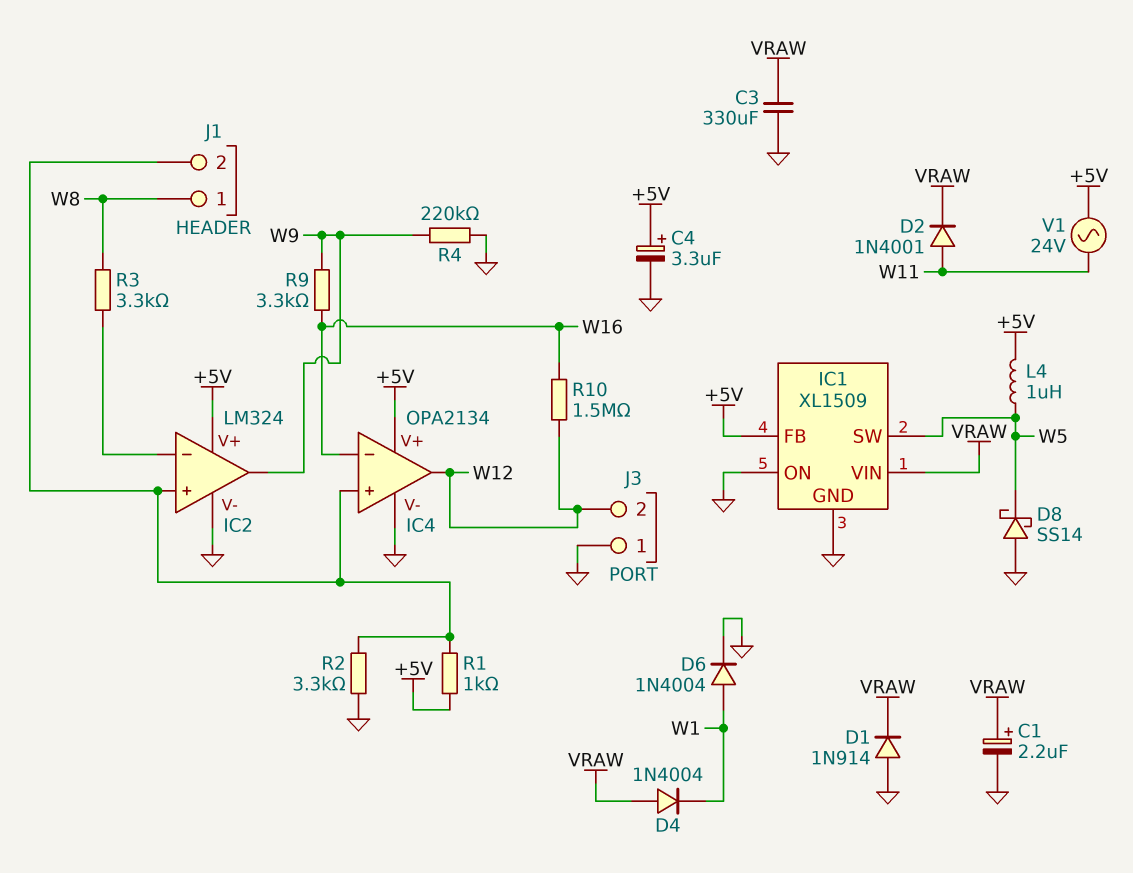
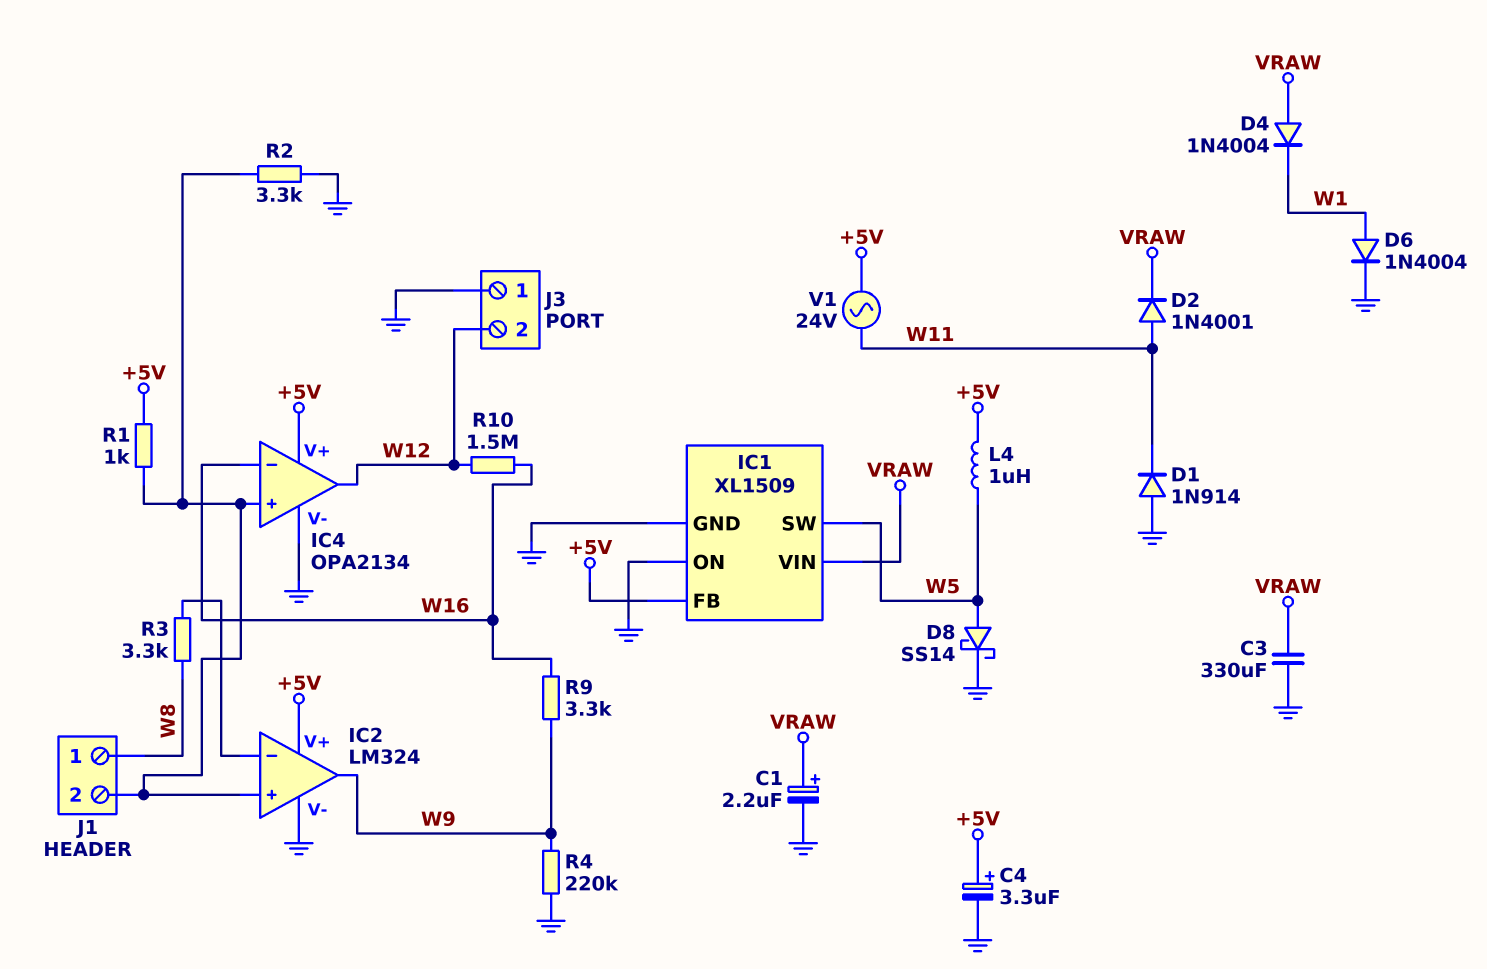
D1: diode 1N914 (A GND, K VRAW) -> diode 1N914 (A GND, K W11)
D8: schottky SS14 (A GND, K W5) -> schottky SS14 (A W5, K GND)

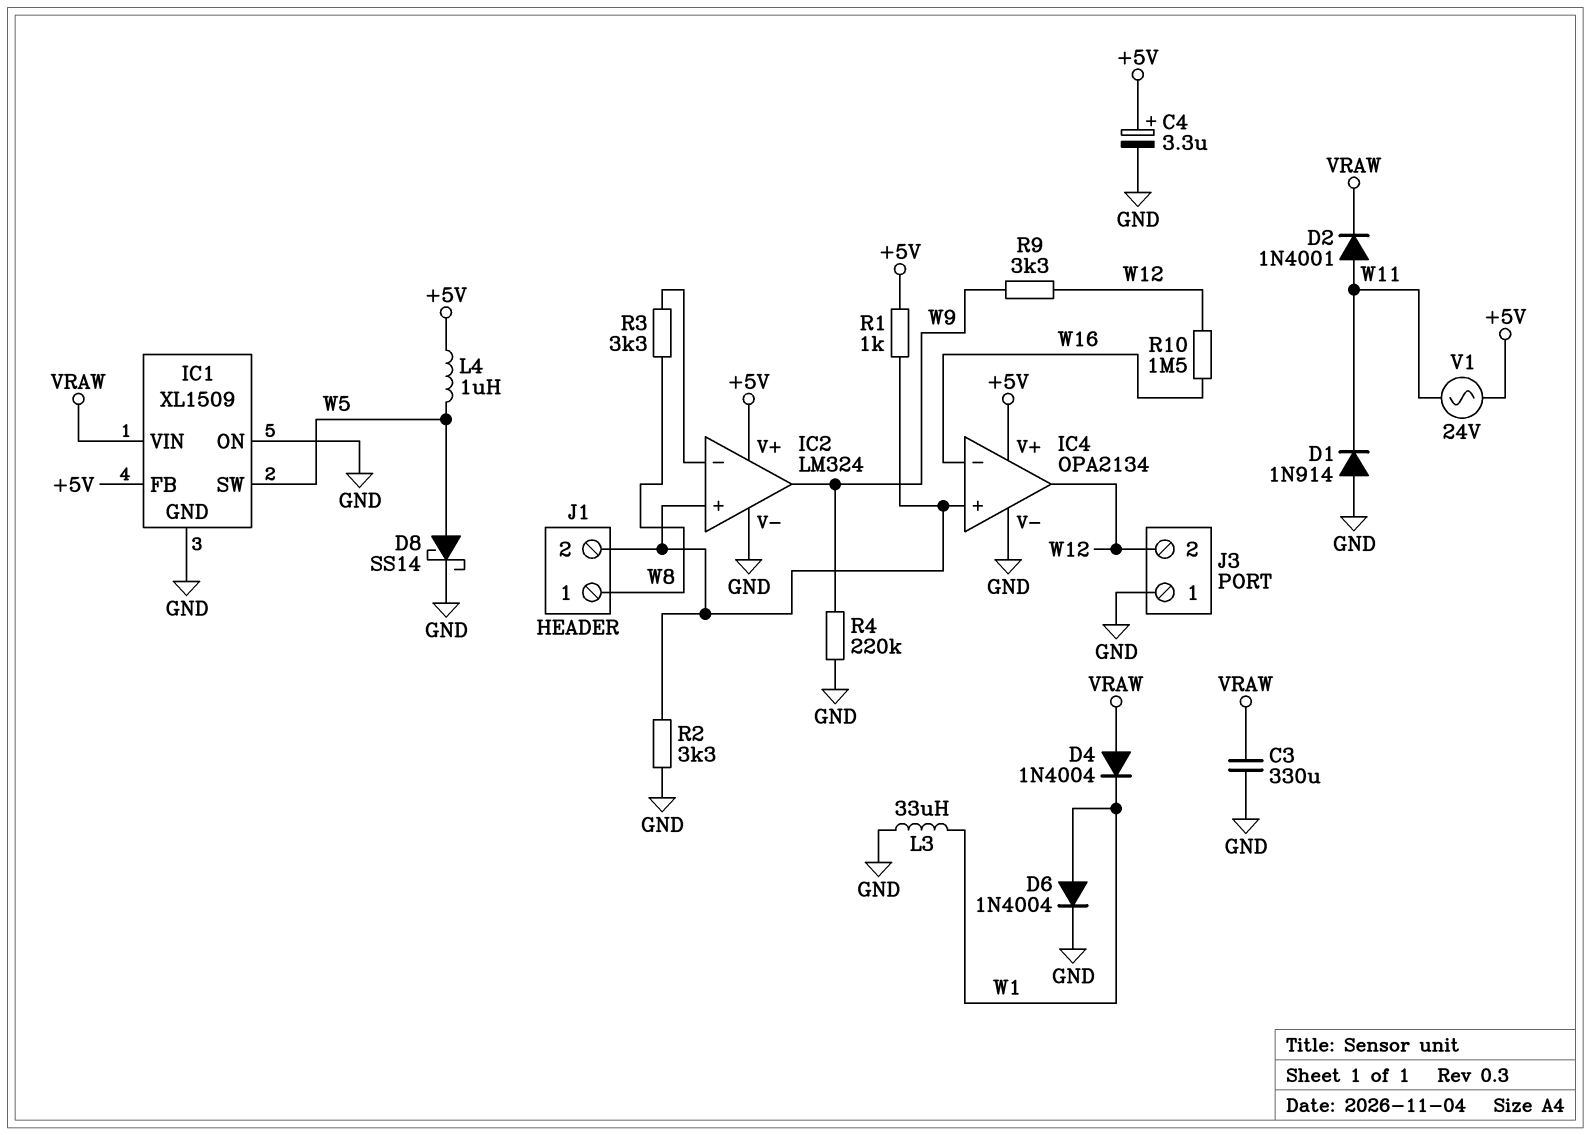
C1: 2.2uF (plus VRAW, minus GND) -> none
L3: none -> 33uH (GND, W1)
R9: 3.3k (W9, W16) -> 3.3k (W9, W12)

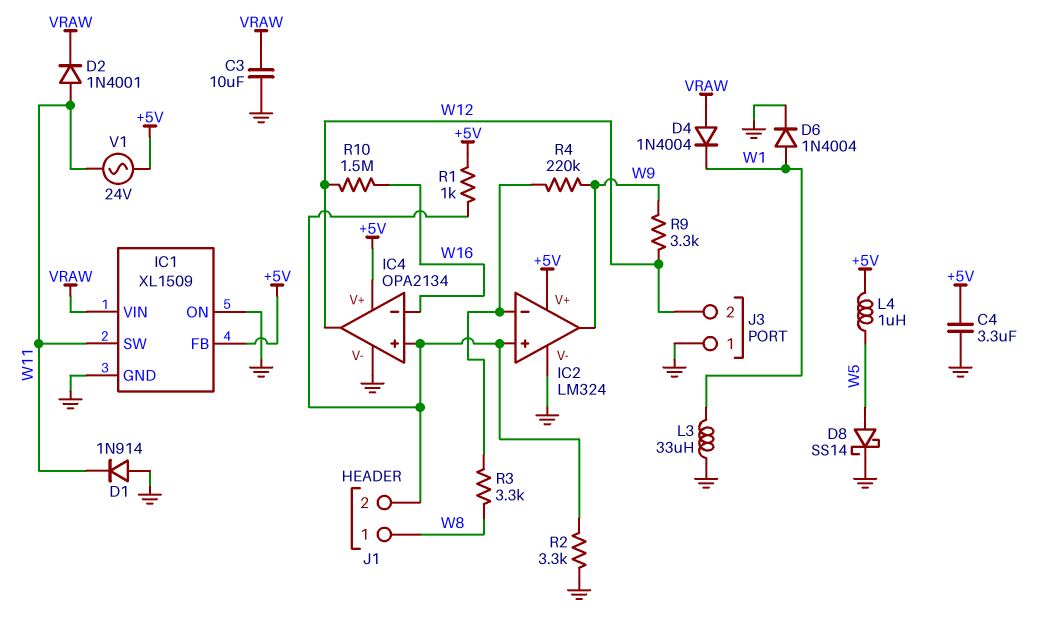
C3: 330uF (GND, VRAW) -> 10uF (GND, VRAW)
C4: 3.3uF (plus +5V, minus GND) -> 3.3uF (+5V, GND)
IC1 pin SW: W5 -> W11
R4: 220k (GND, W9) -> 220k (IC2/in-, W9)

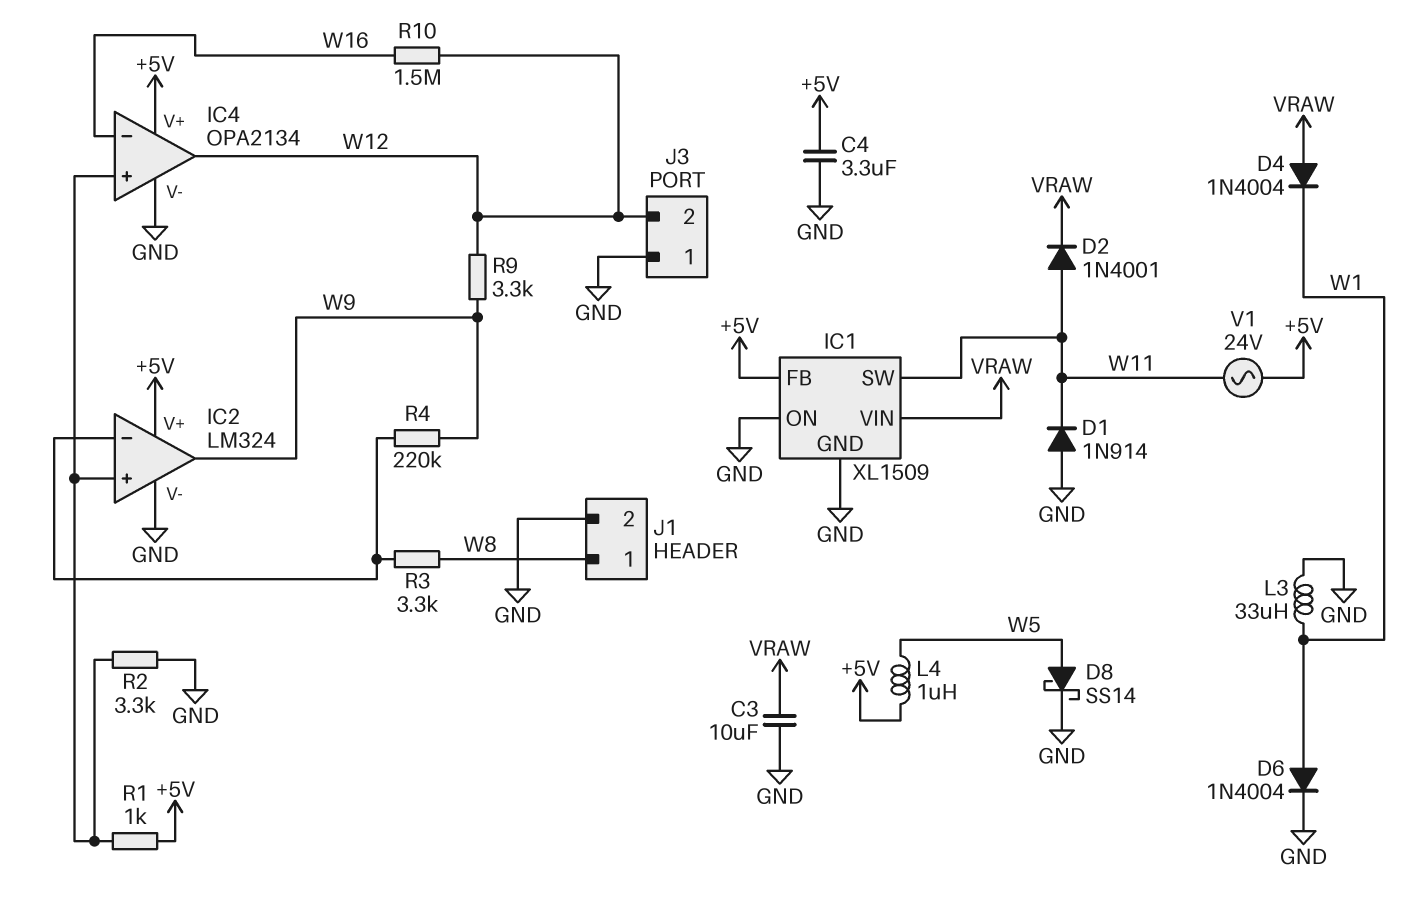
J1 pin 2: IC2/in+ -> GND

